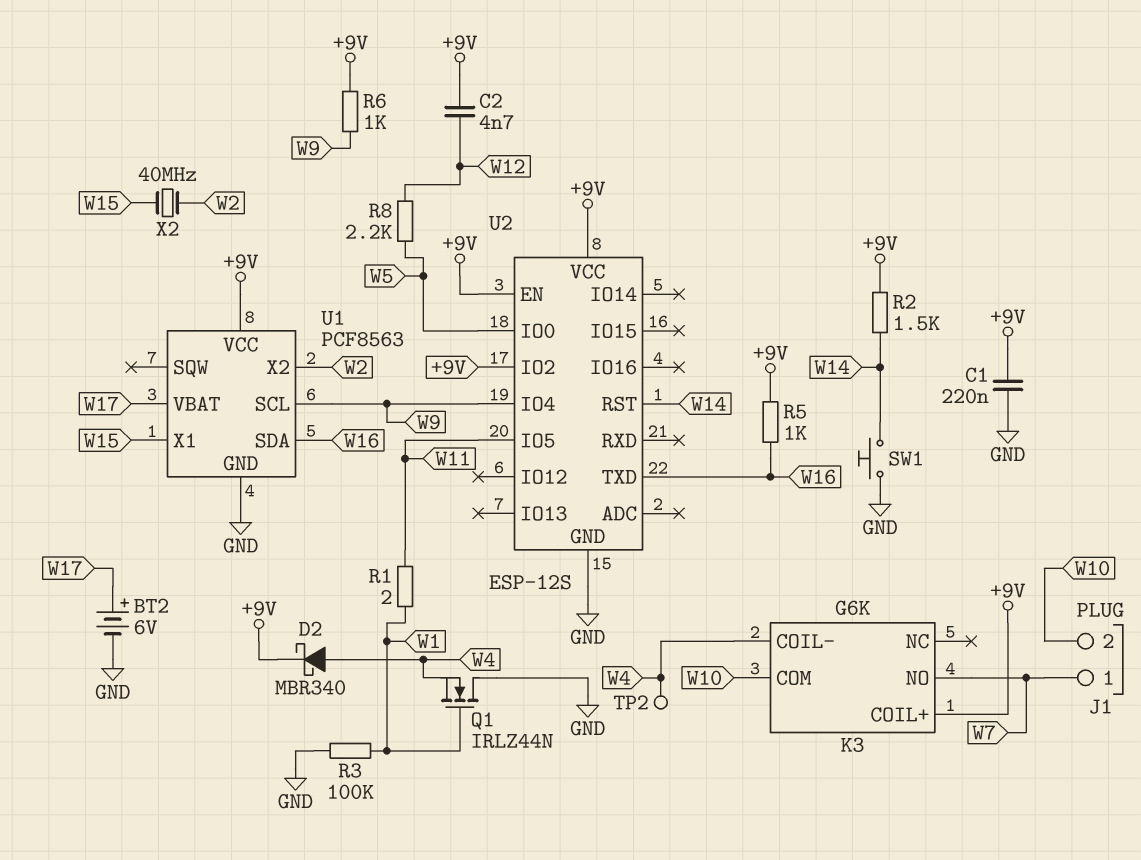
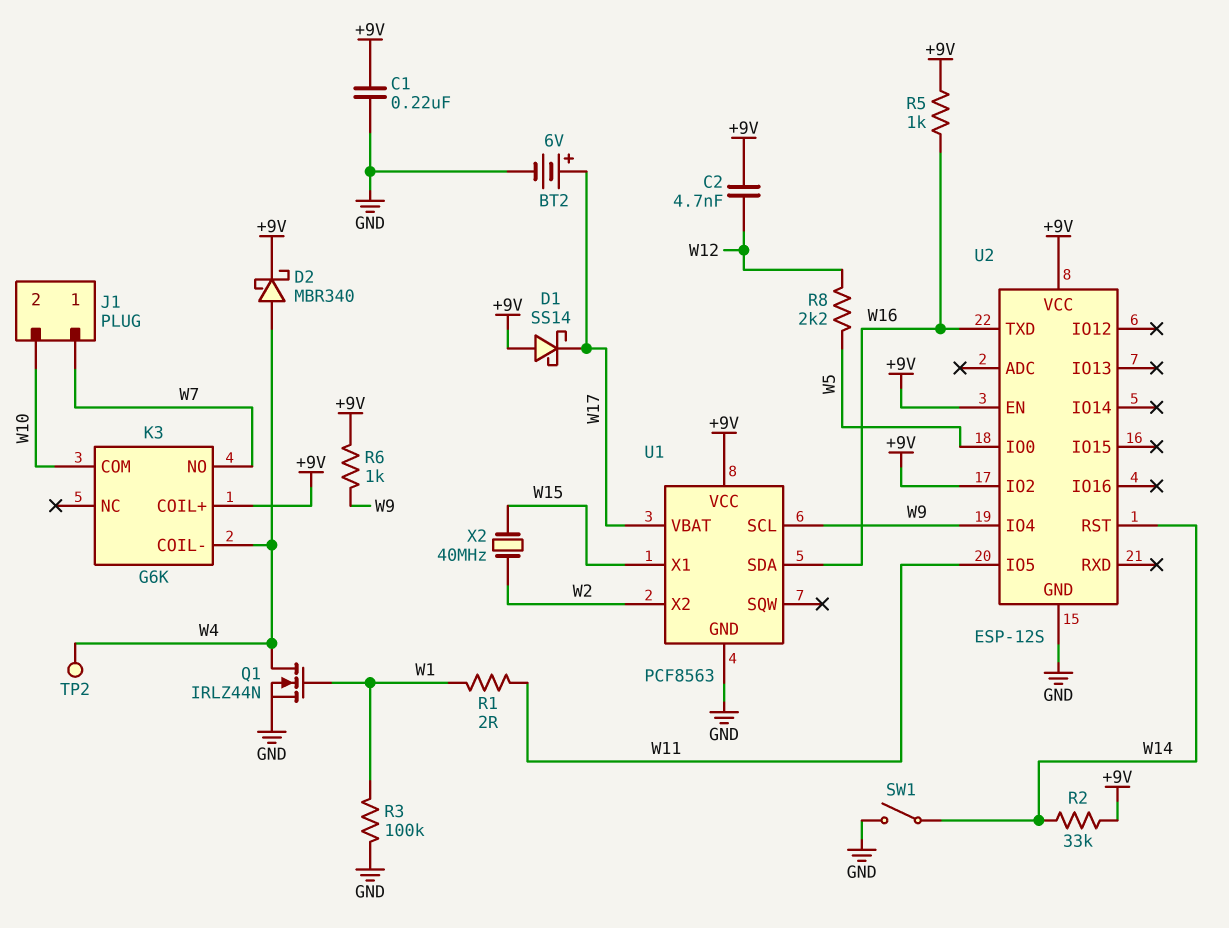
D1: none -> schottky SS14 (A +9V, K W17)
Q1: NMOS IRLZ44N (G W1, D GND, S W4) -> NMOS IRLZ44N (G W1, D W4, S GND)
R2: 1.5k (+9V, W14) -> 33k (+9V, W14)
SW1: button (GND, W14) -> switch (GND, W14)

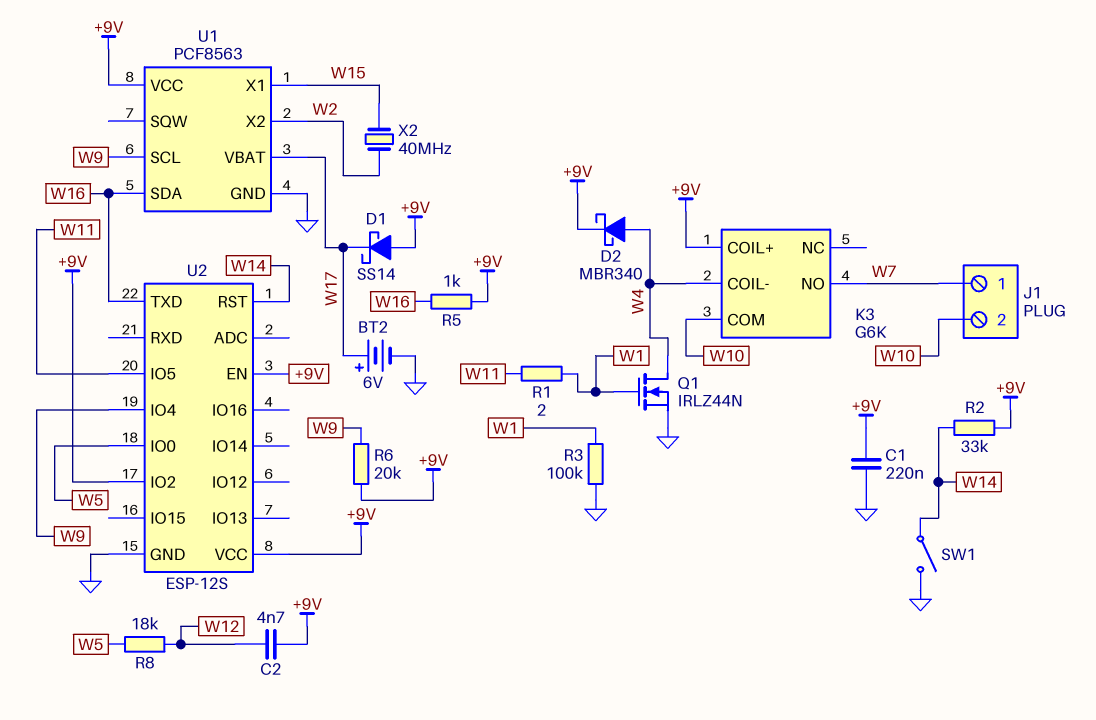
R6: 1k (+9V, W9) -> 20k (+9V, W9)
R8: 2.2k (W5, W12) -> 18k (W5, W12)
TP2: test point (W4) -> none

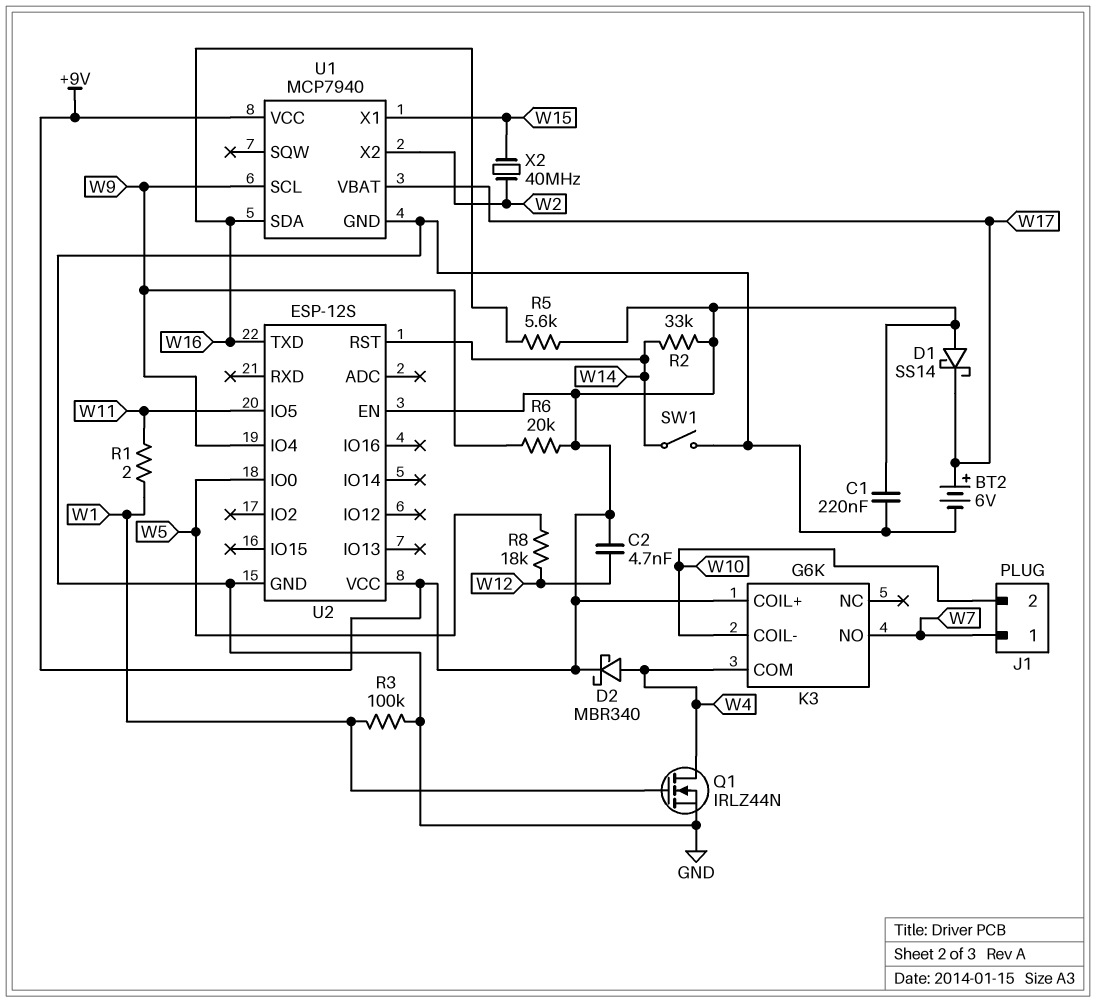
K3 pin COIL-: W4 -> W10
K3 pin COM: W10 -> W4
R5: 1k (+9V, W16) -> 5.6k (+9V, W16)
U1: PCF8563 -> MCP7940
U2 pin IO2: +9V -> none

